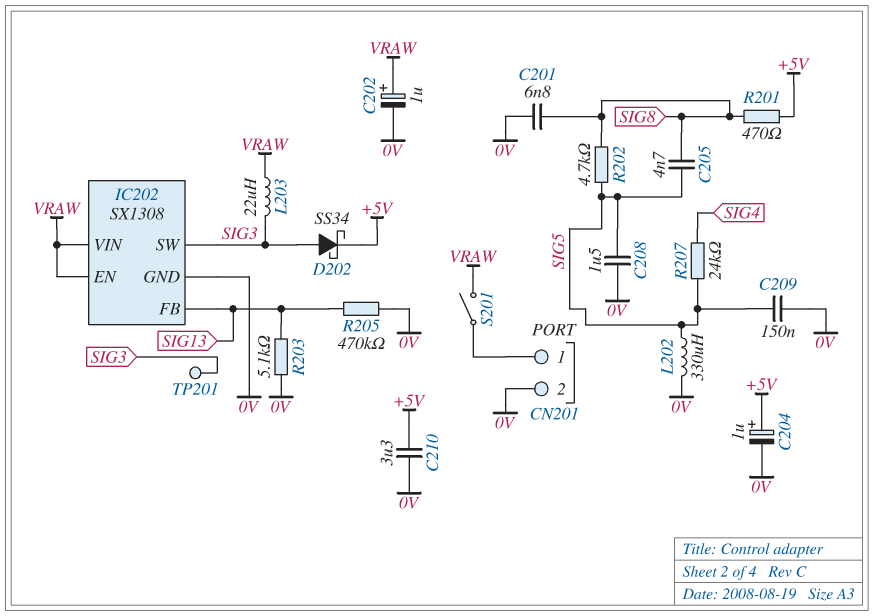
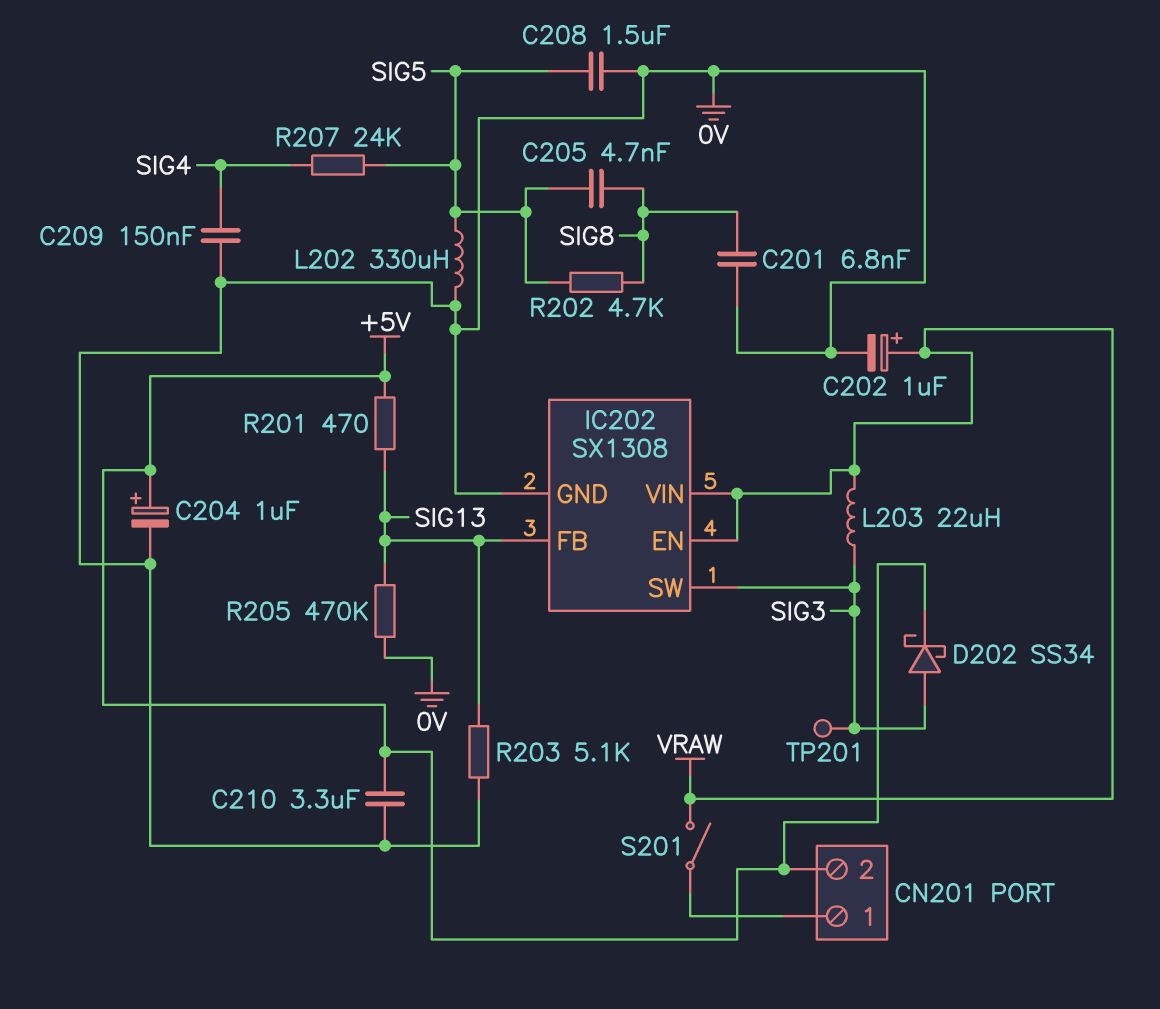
C209: 150nF (0V, SIG5) -> 150nF (0V, SIG4)
CN201 pin 2: 0V -> +5V
R201: 470 (+5V, SIG8) -> 470 (+5V, SIG13)

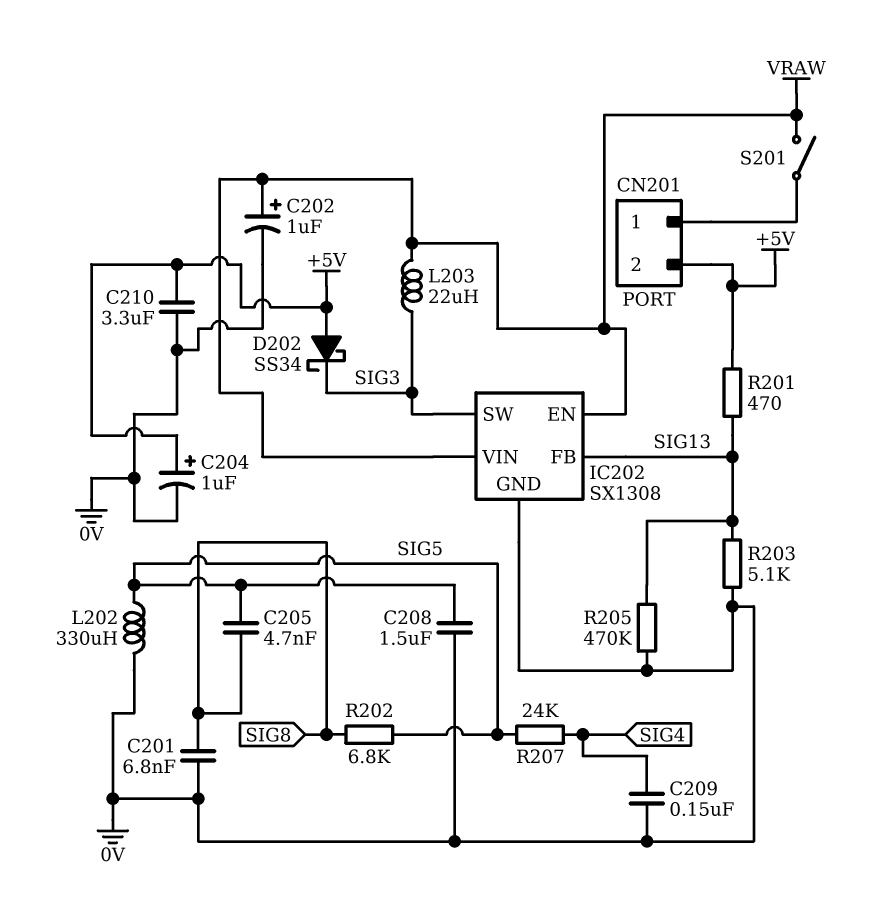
D202: schottky SS34 (A SIG3, K +5V) -> schottky SS34 (A +5V, K SIG3)
R202: 4.7k (SIG5, SIG8) -> 6.8k (SIG5, SIG8)
TP201: test point (SIG3) -> none

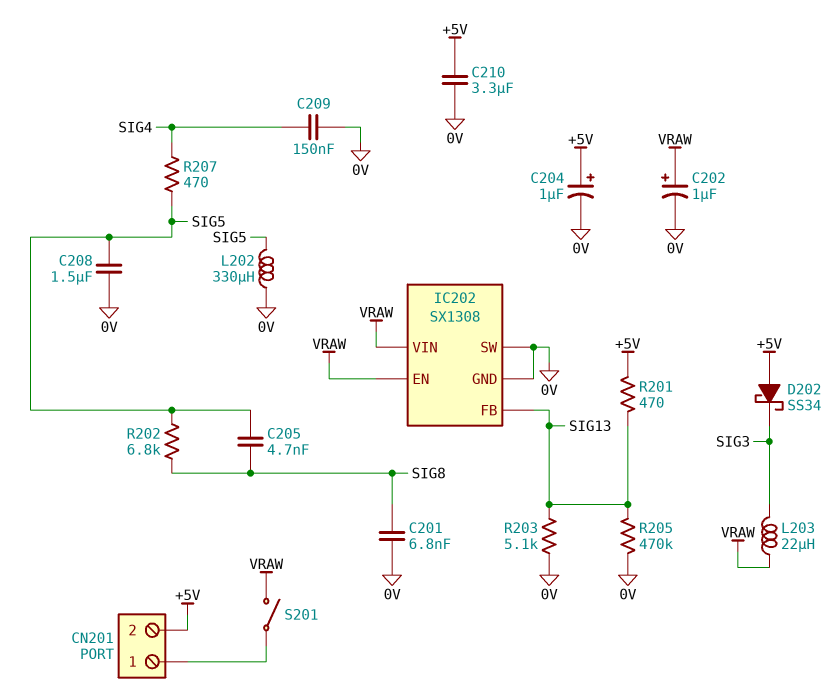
IC202 pin SW: SIG3 -> 0V
R207: 24k (SIG4, SIG5) -> 470 (SIG4, SIG5)

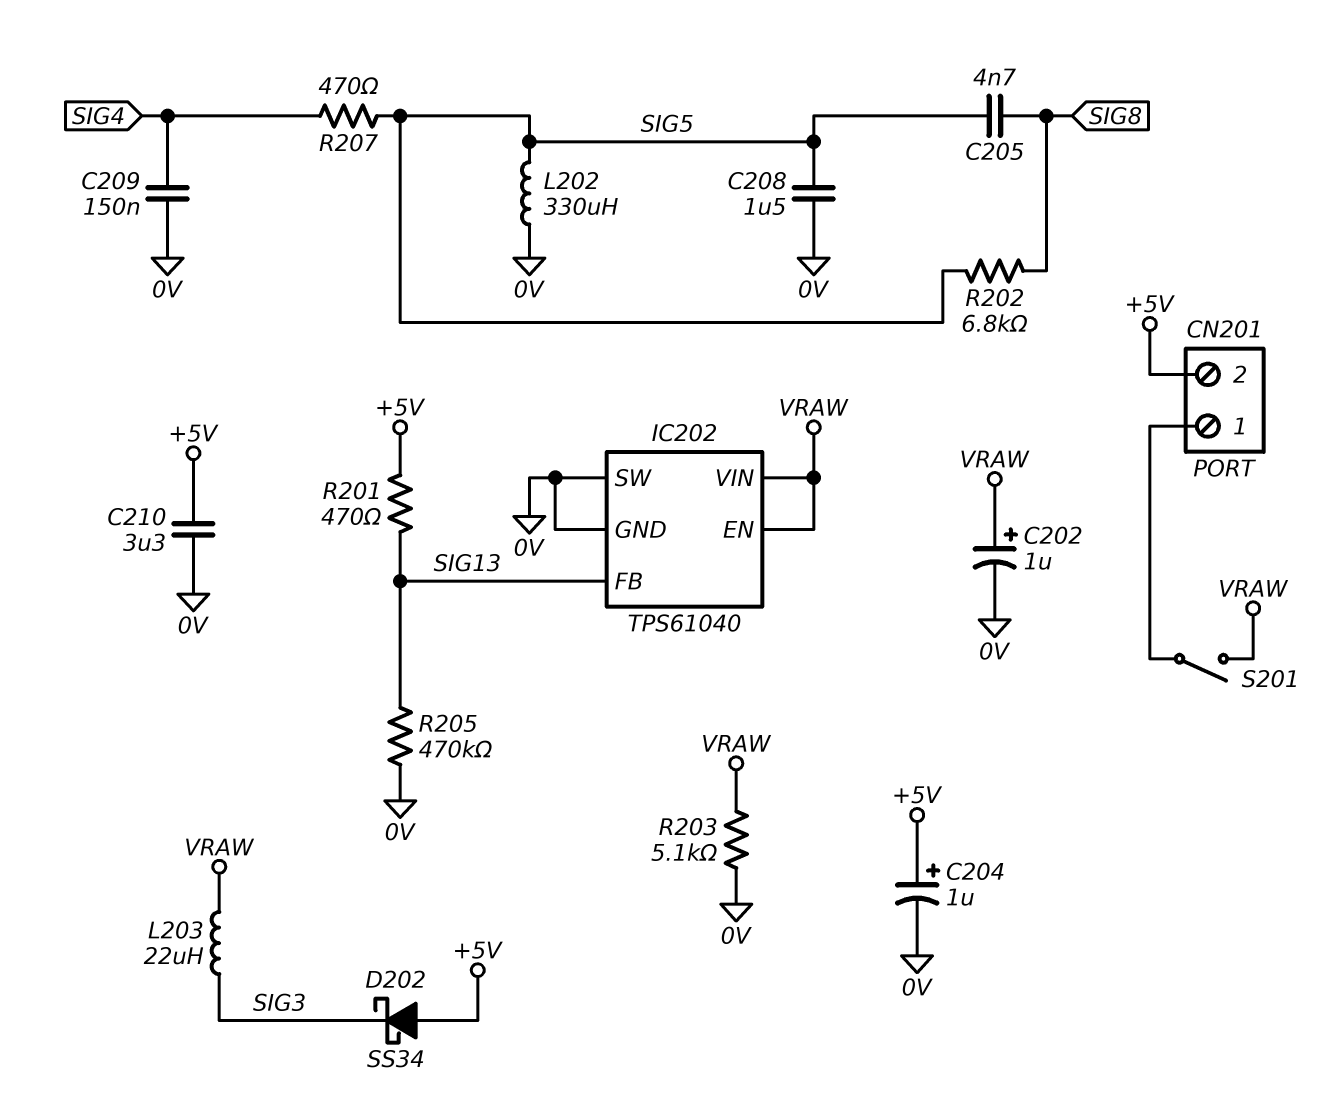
C201: 6.8nF (0V, SIG8) -> none
IC202: SX1308 -> TPS61040
R203: 5.1k (0V, SIG13) -> 5.1k (0V, VRAW)

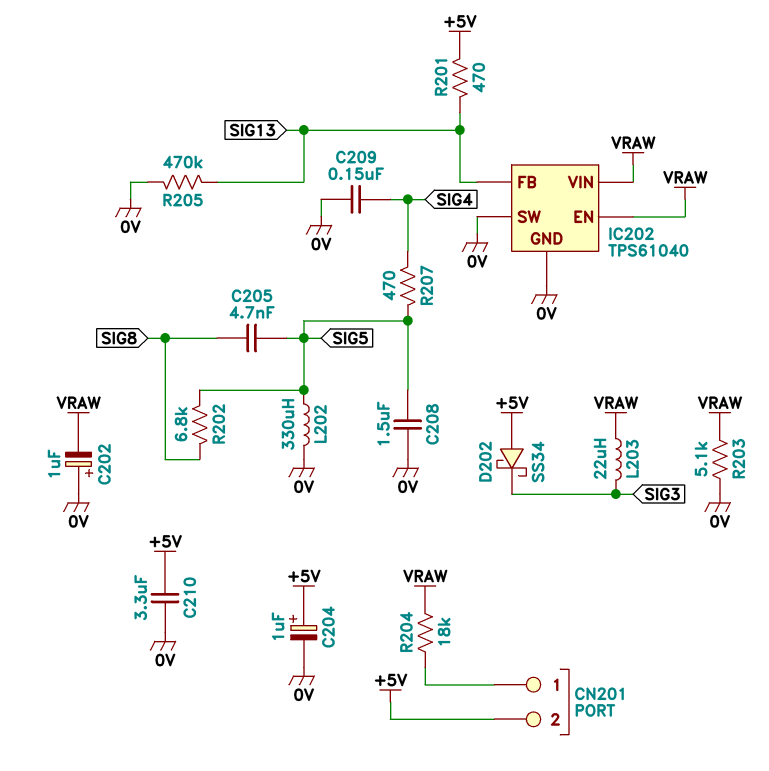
C202: 1uF (plus VRAW, minus 0V) -> 1uF (plus 0V, minus VRAW)
R204: none -> 18k (CN201/1, VRAW)
S201: switch (CN201/1, VRAW) -> none

